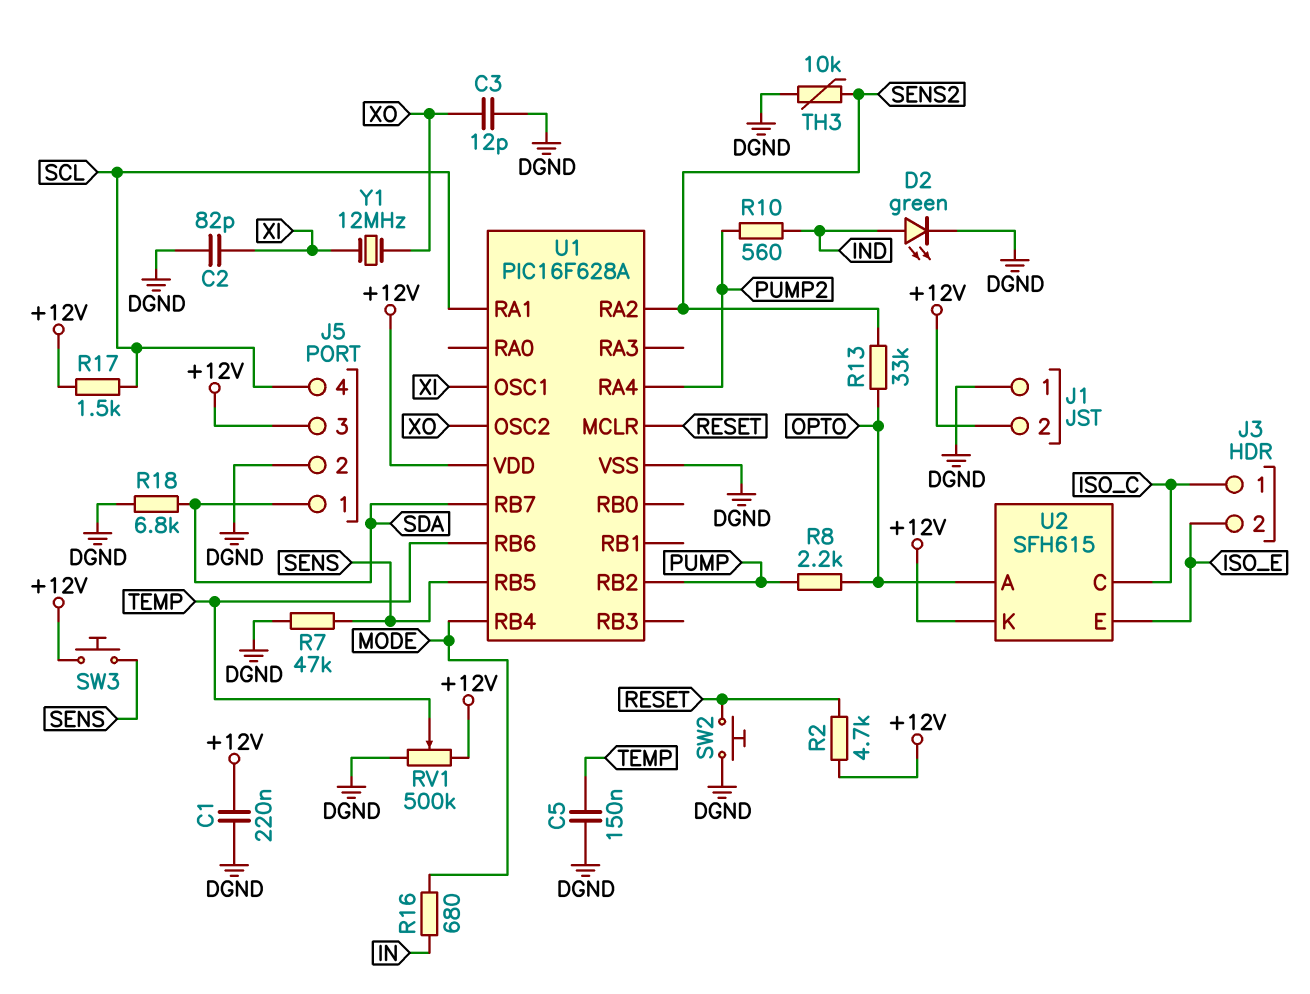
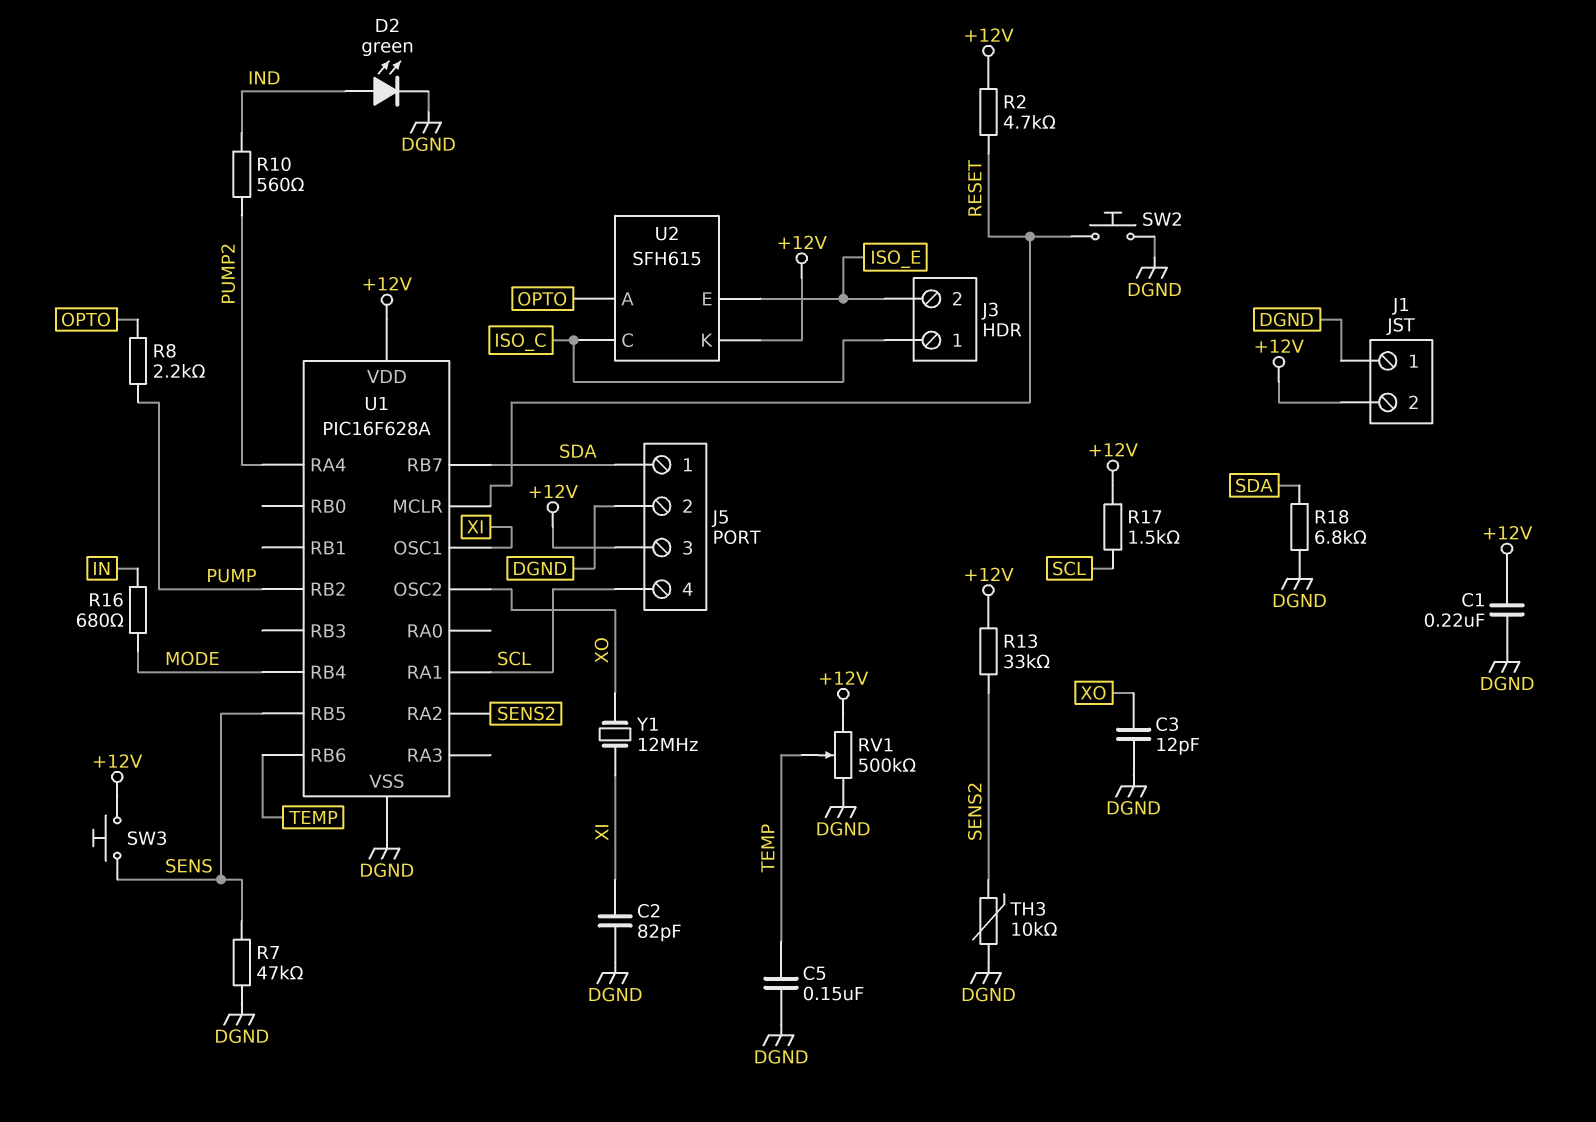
R13: 33k (OPTO, SENS2) -> 33k (+12V, SENS2)

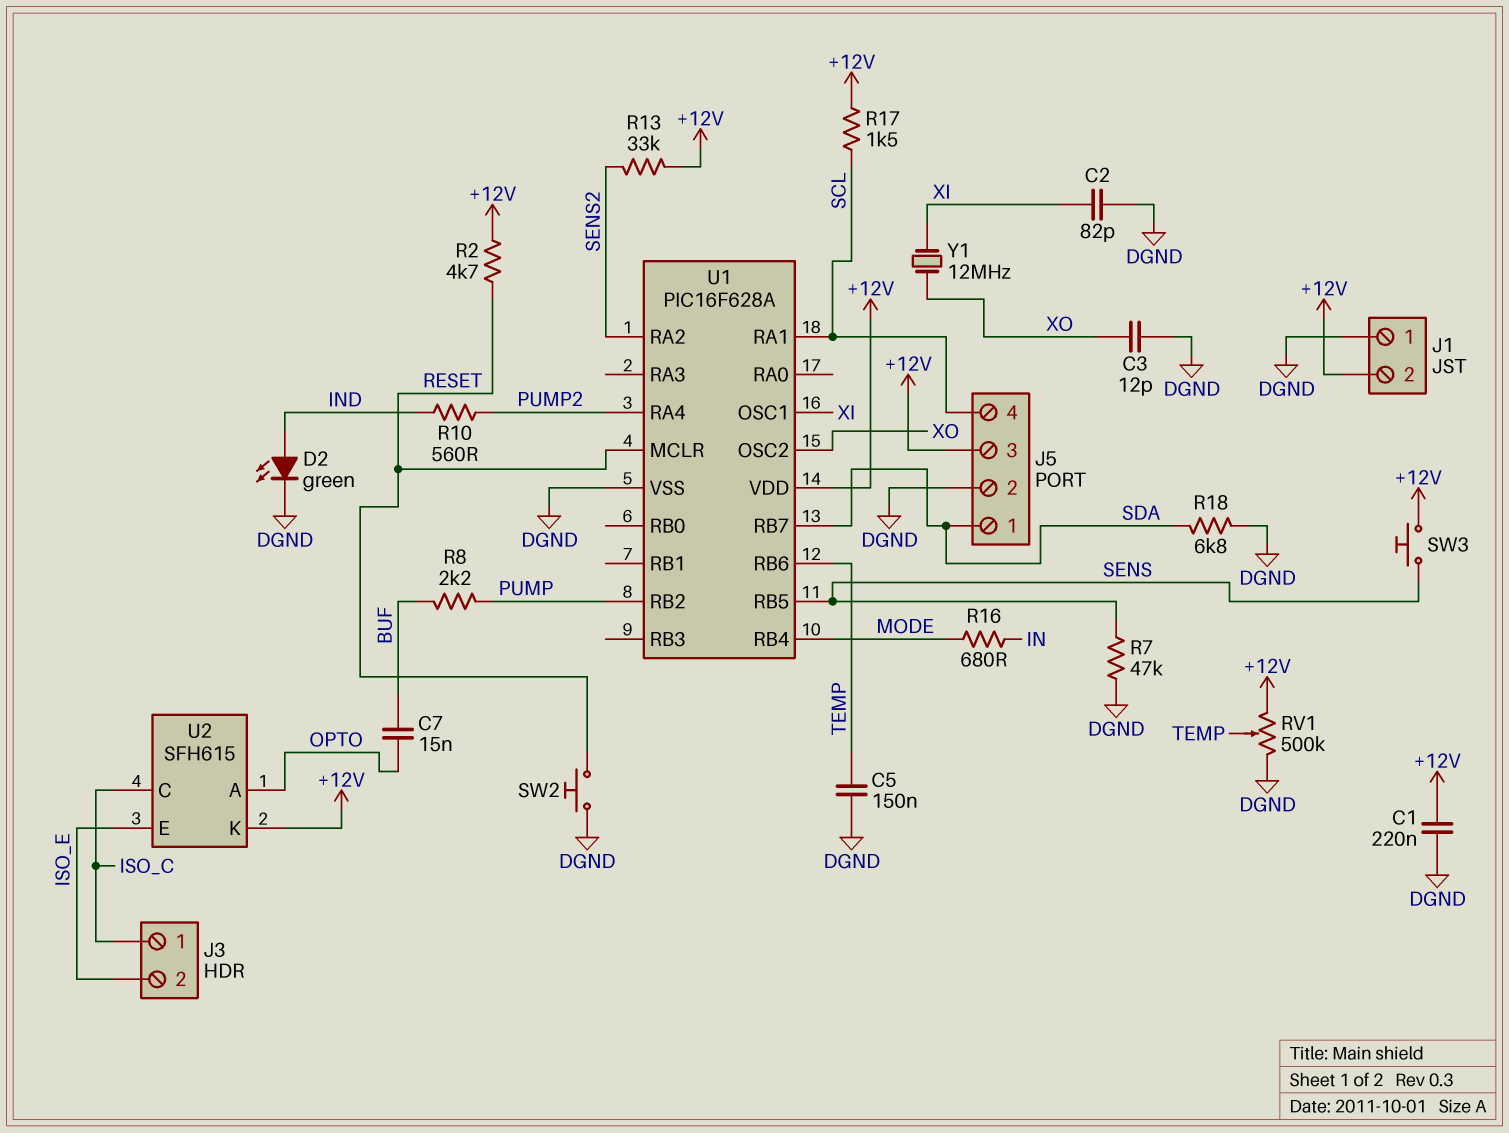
C7: none -> 15nF (BUF, OPTO)
R8: 2.2k (OPTO, PUMP) -> 2.2k (BUF, PUMP)
TH3: 10k (DGND, SENS2) -> none

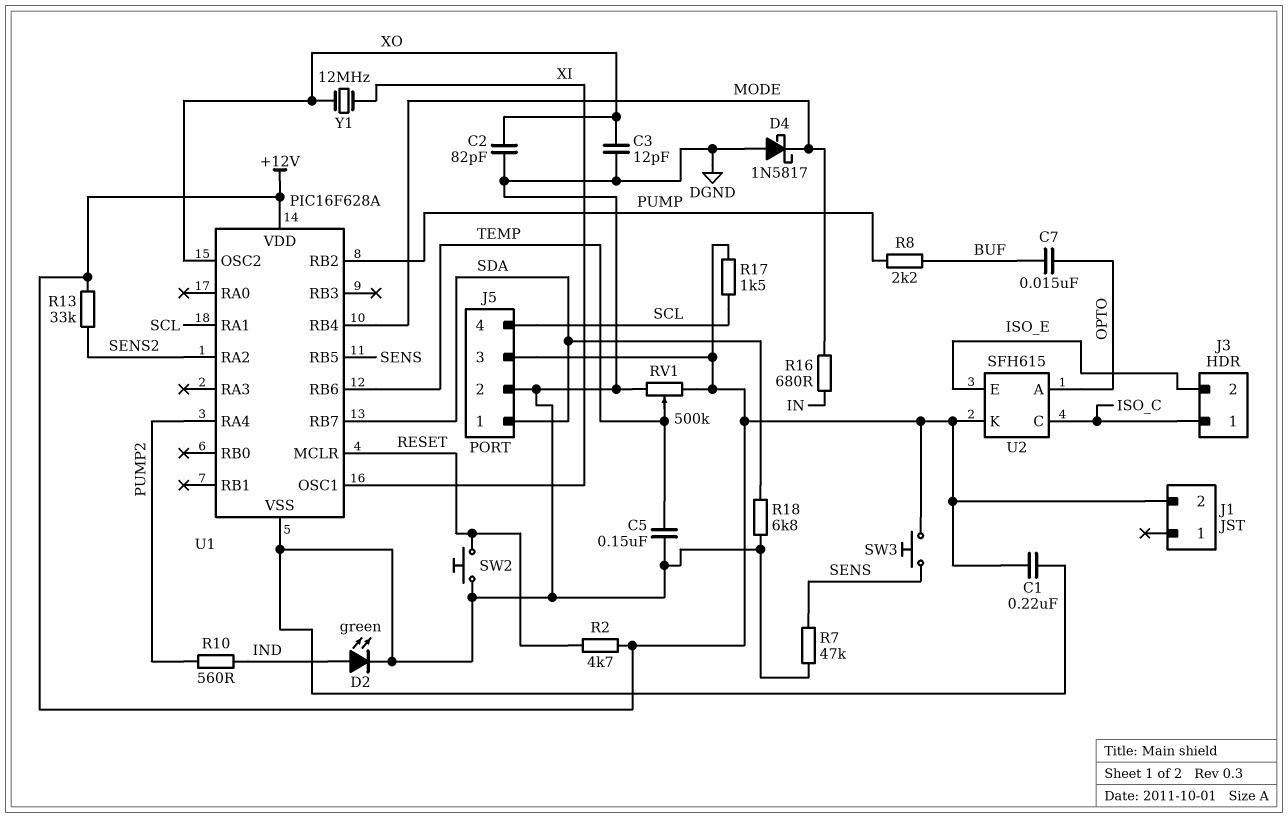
C2: 82pF (DGND, XI) -> 82pF (DGND, XO)
D4: none -> schottky 1N5817 (A DGND, K MODE)
J1 pin 1: DGND -> none

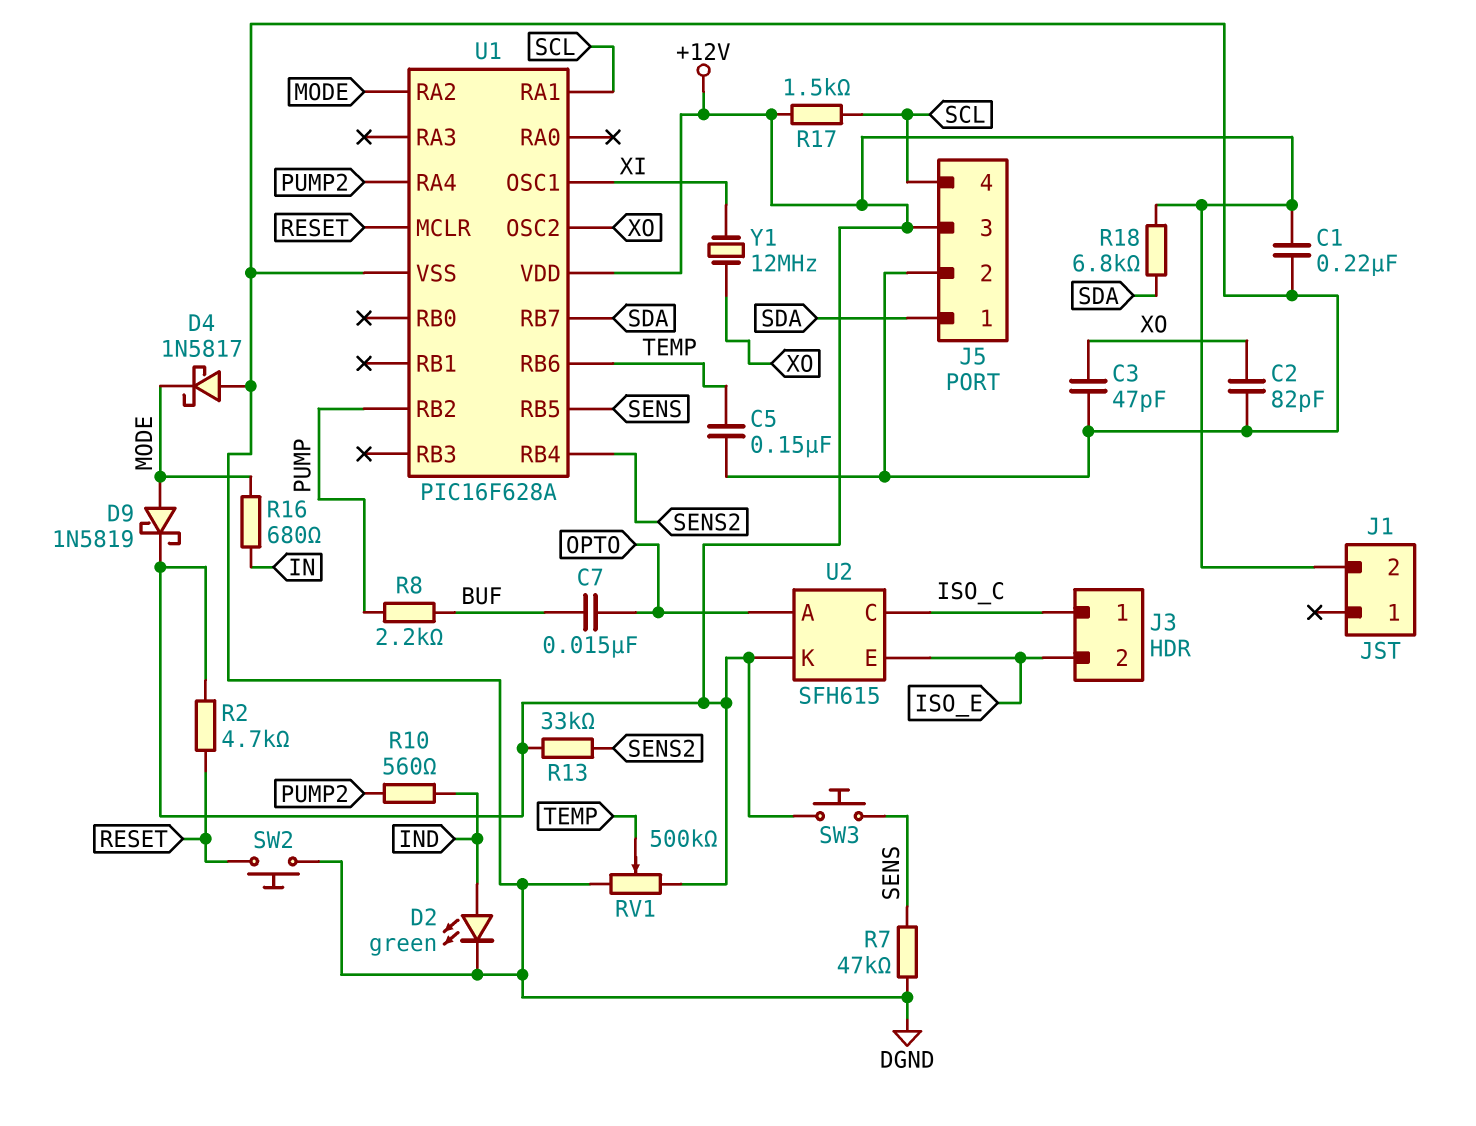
C3: 12pF (DGND, XO) -> 47pF (DGND, XO)
D9: none -> schottky 1N5819 (A MODE, K +12V)
R18: 6.8k (DGND, SDA) -> 6.8k (+12V, SDA)
U1 pin RA2: SENS2 -> MODE
U1 pin RB4: MODE -> SENS2

